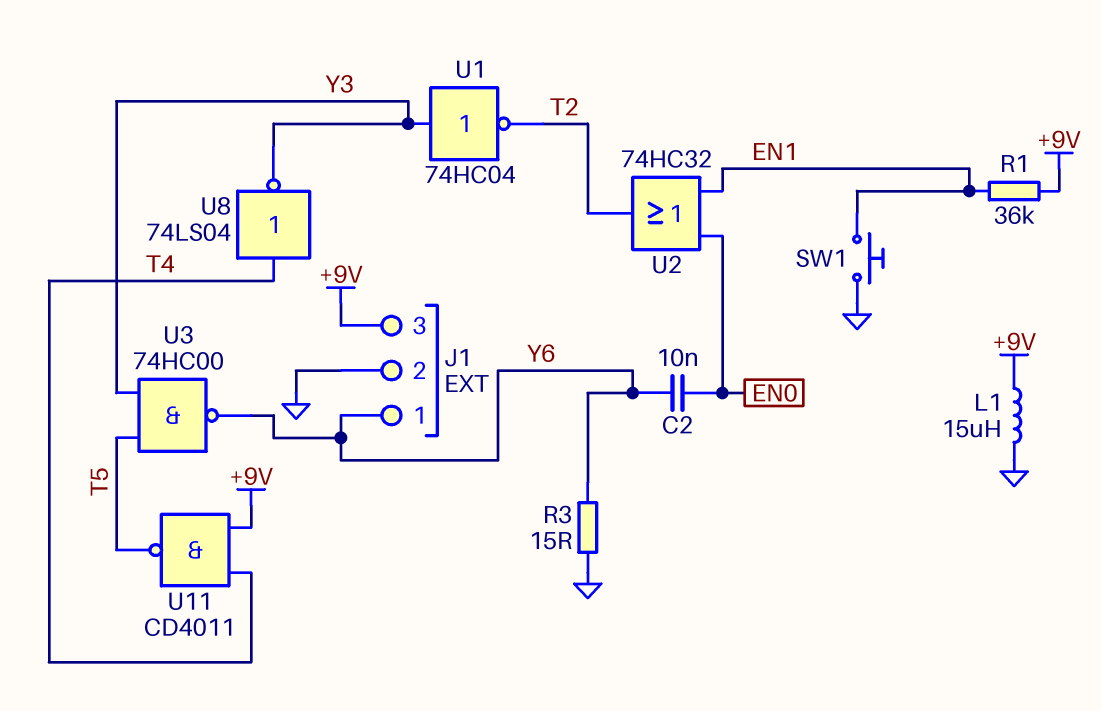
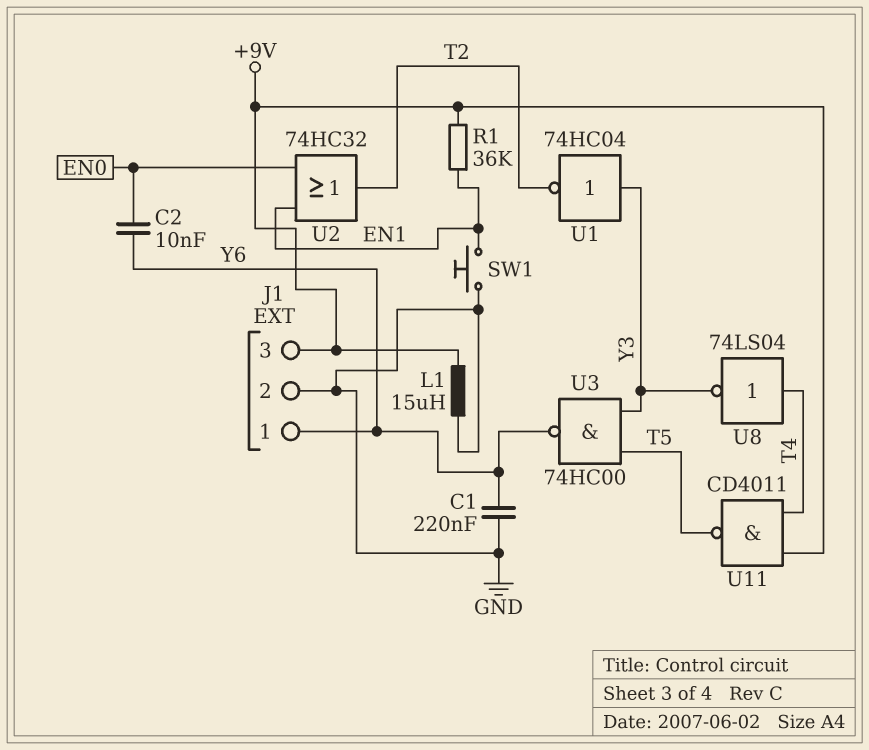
C1: none -> 220nF (GND, Y6)
R3: 15 (GND, Y6) -> none

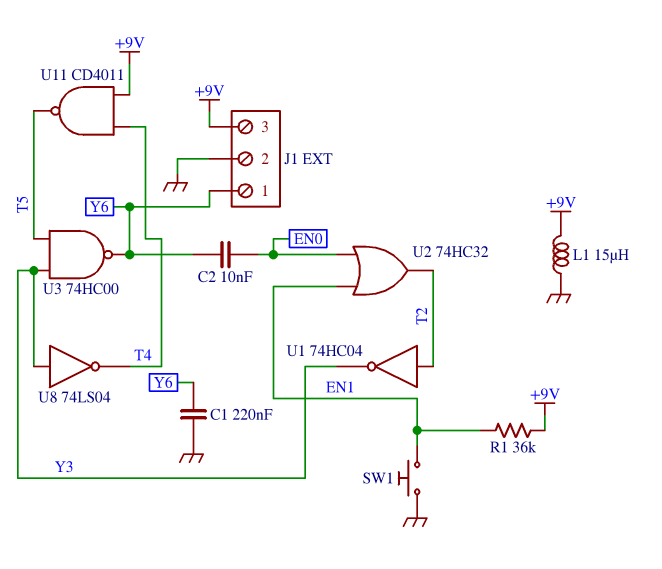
U1: NOT 74HC04 (in Y3, out T2) -> NOT 74HC04 (in T2, out Y3)
U8: NOT 74LS04 (in T4, out Y3) -> NOT 74LS04 (in Y3, out T4)

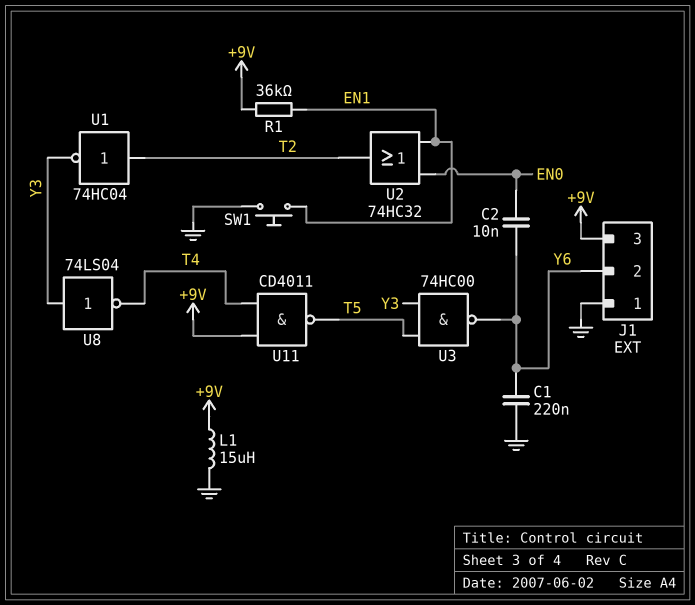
J1 pin 1: Y6 -> GND
J1 pin 2: GND -> Y6

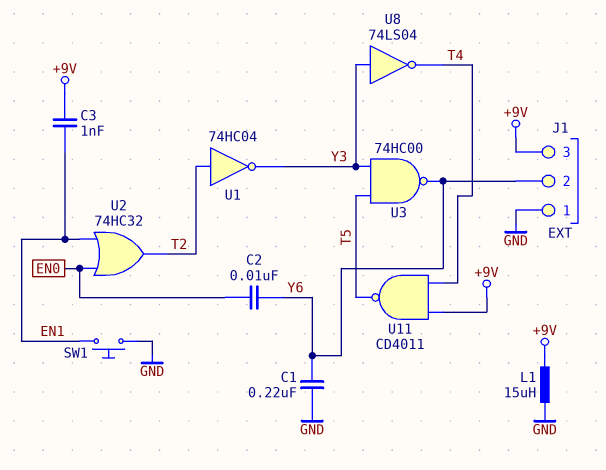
C3: none -> 1nF (+9V, EN1)
R1: 36k (+9V, EN1) -> none

